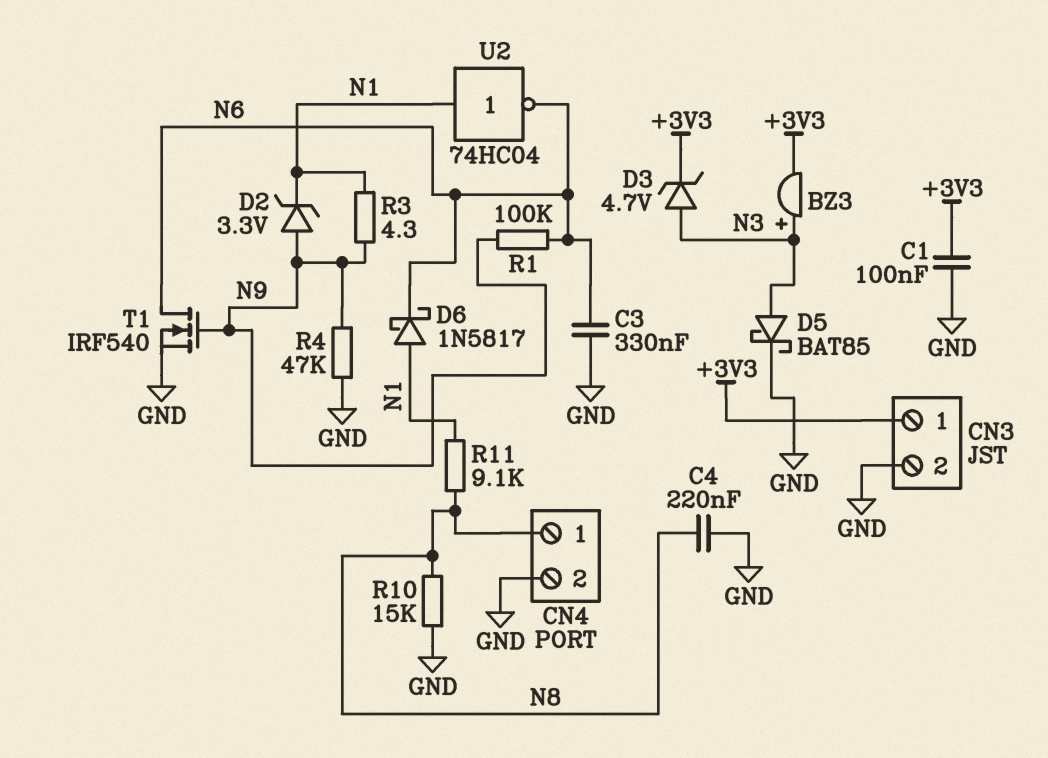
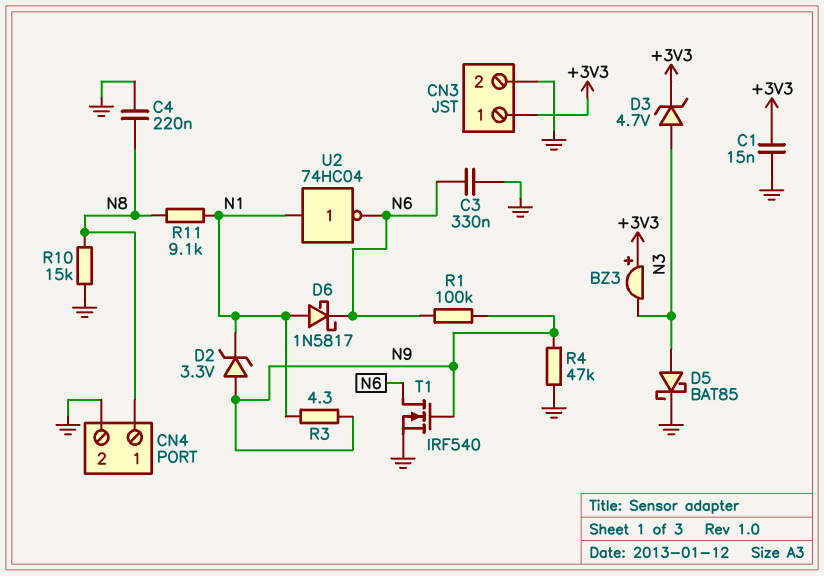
BZ3: buzzer (plus N3, minus +3V3) -> buzzer (plus +3V3, minus N3)
C1: 100nF (+3V3, GND) -> 15nF (+3V3, GND)

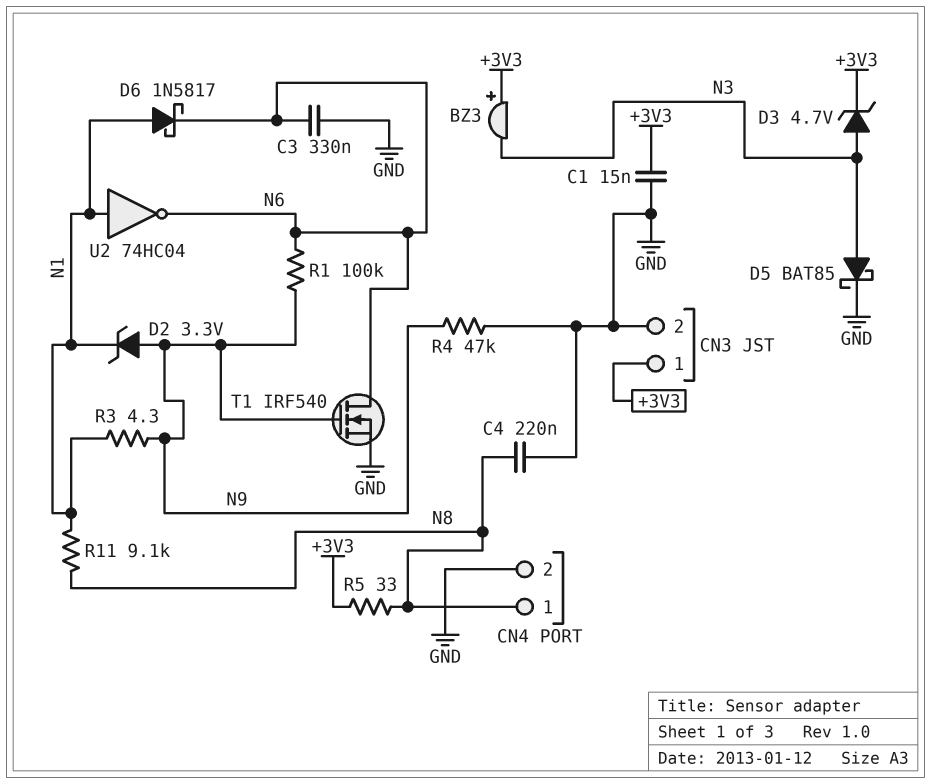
R5: none -> 33 (+3V3, N8)
R10: 15k (GND, N8) -> none

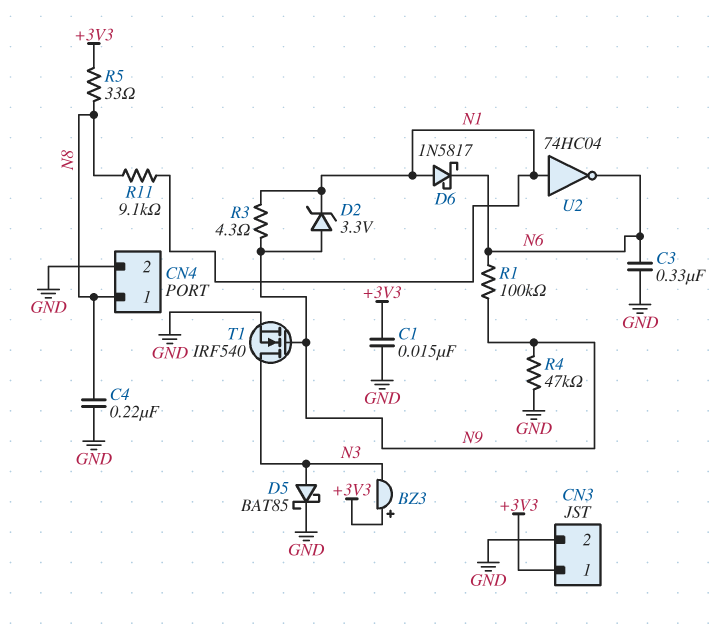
D3: zener 4.7V (A N3, K +3V3) -> none
T1: NMOS IRF540 (G N9, D N6, S GND) -> NMOS IRF540 (G N9, D N3, S GND)

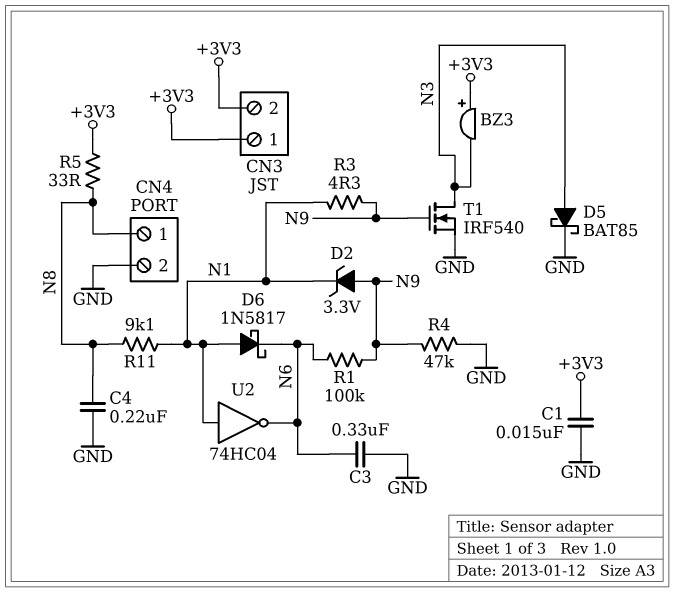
CN3 pin 2: GND -> +3V3

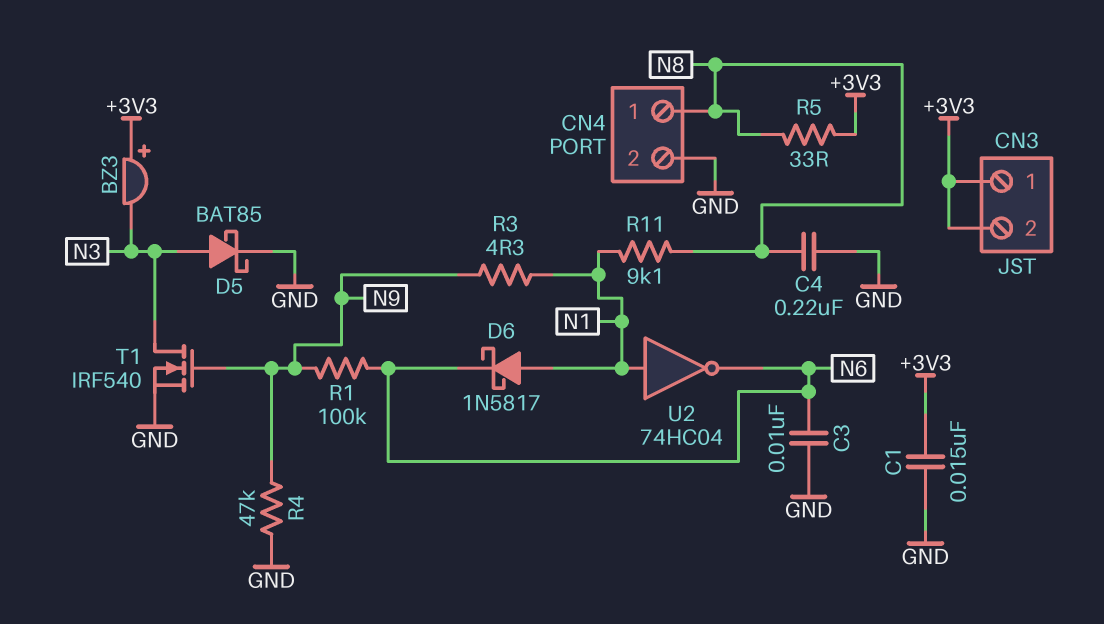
C3: 330nF (GND, N6) -> 10nF (GND, N6)
D2: zener 3.3V (A N9, K N1) -> none

